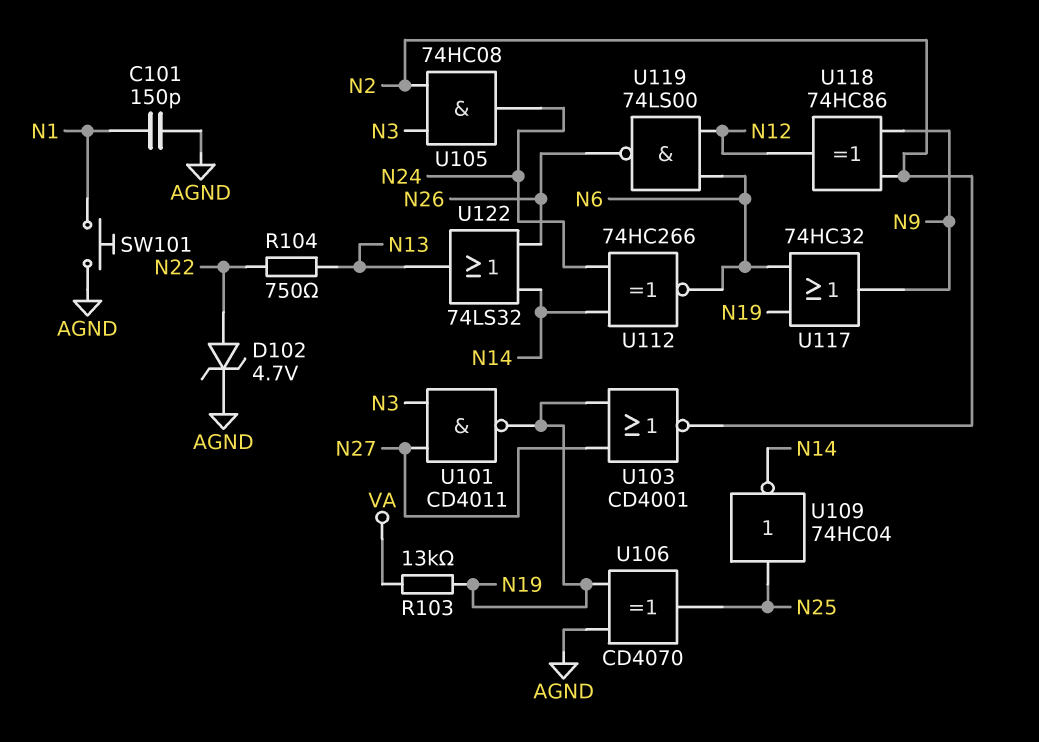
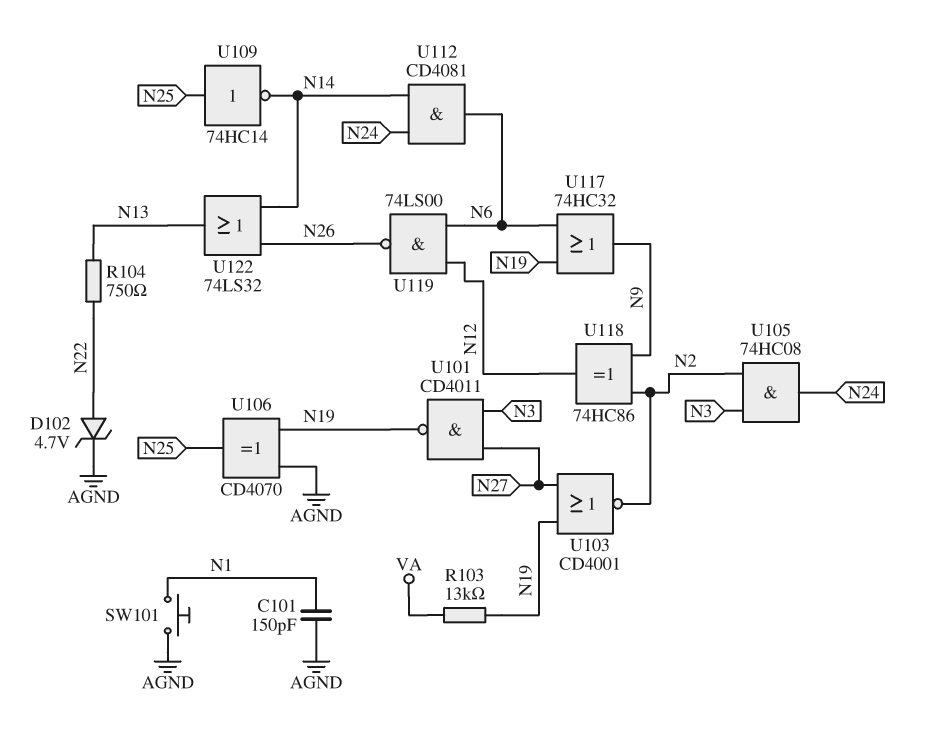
U109: NOT 74HC04 (in N25, out N14) -> NOT 74HC14 (in N25, out N14)
U112: XNOR 74HC266 (in N14, in N24, out N6) -> AND CD4081 (in N14, in N24, out N6)

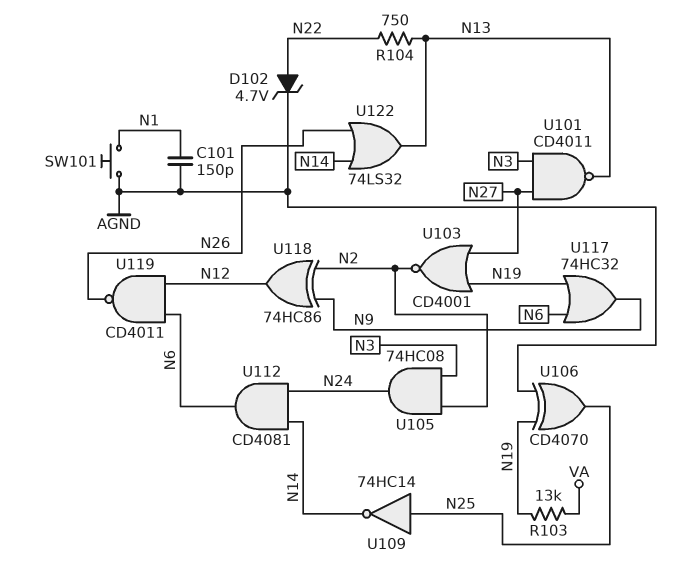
U101: NAND CD4011 (in N3, in N27, out N19) -> NAND CD4011 (in N3, in N27, out N13)
U119: NAND 74LS00 (in N6, in N12, out N26) -> NAND CD4011 (in N6, in N12, out N26)

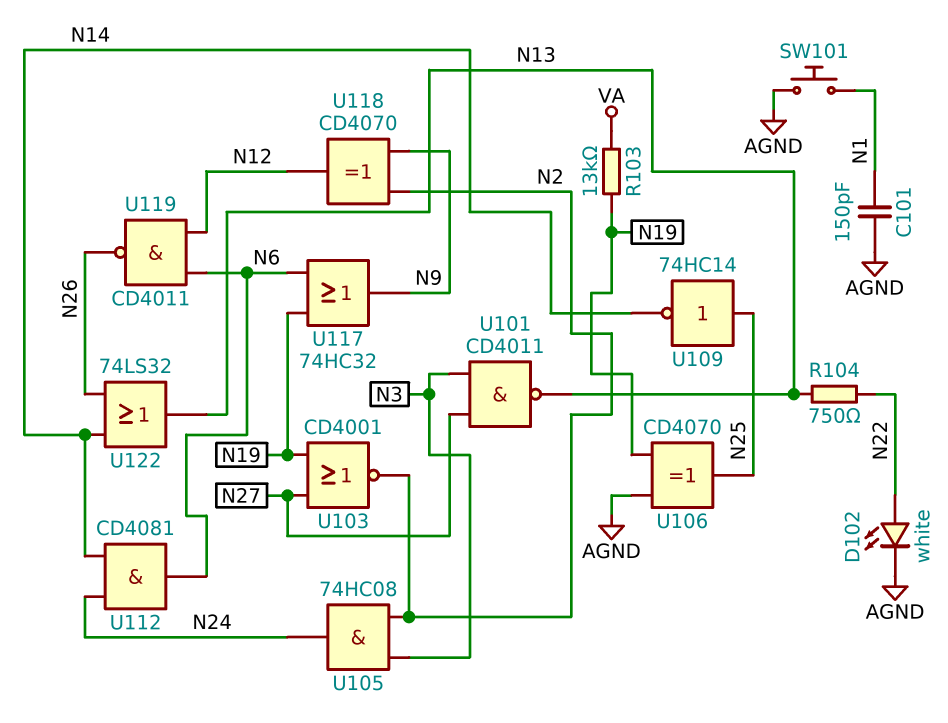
D102: zener 4.7V (A N22, K AGND) -> LED white (A N22, K AGND)
U118: XOR 74HC86 (in N2, in N9, out N12) -> XOR CD4070 (in N2, in N9, out N12)

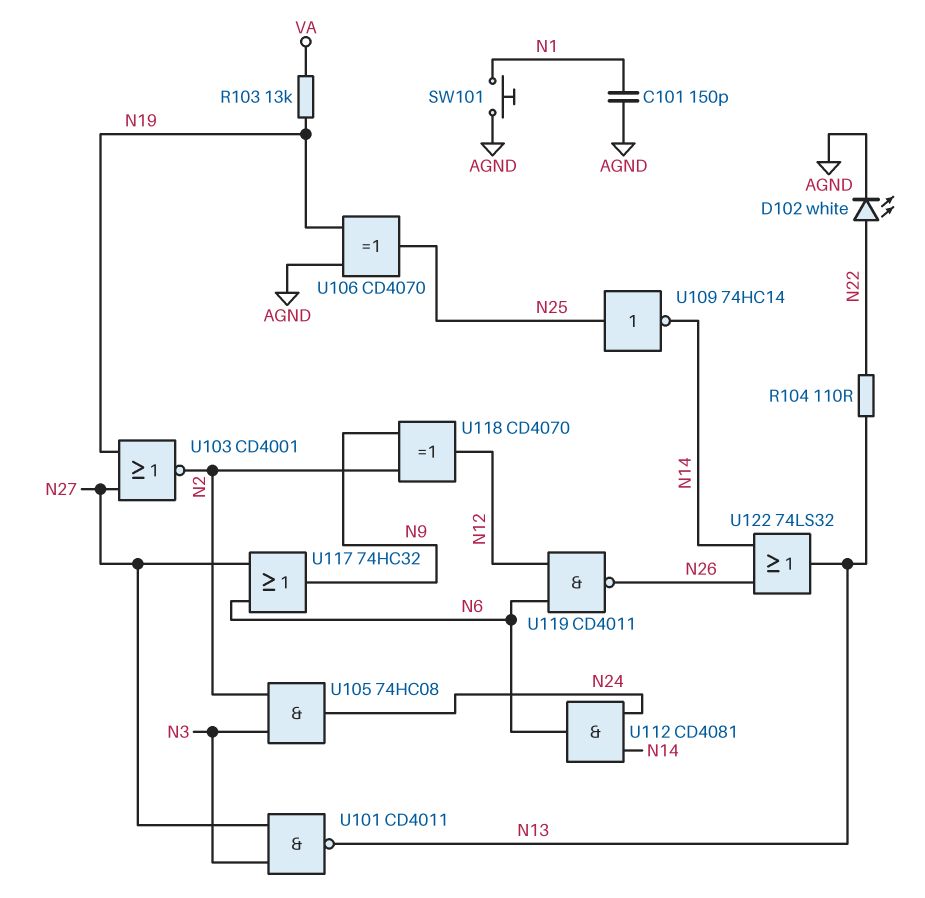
R104: 750 (N13, N22) -> 110 (N13, N22)
U117: OR 74HC32 (in N6, in N19, out N9) -> OR 74HC32 (in N6, in N27, out N9)

